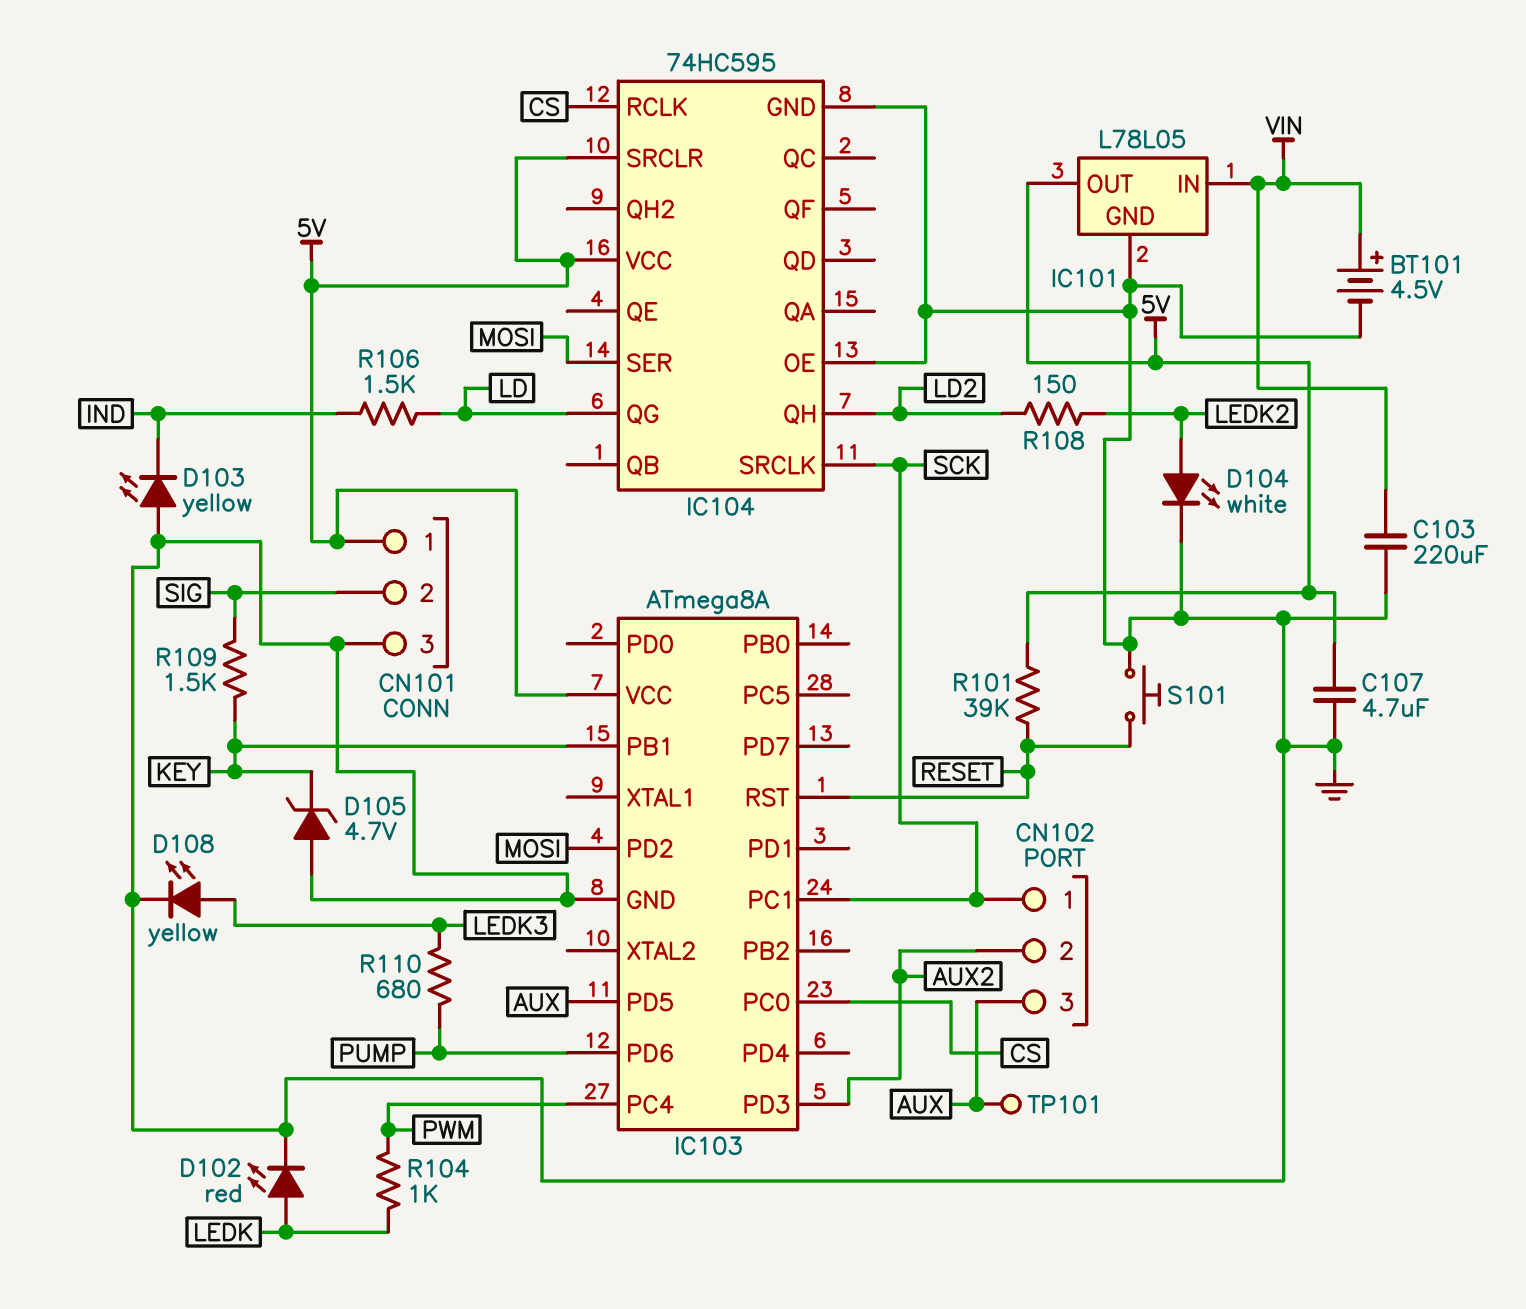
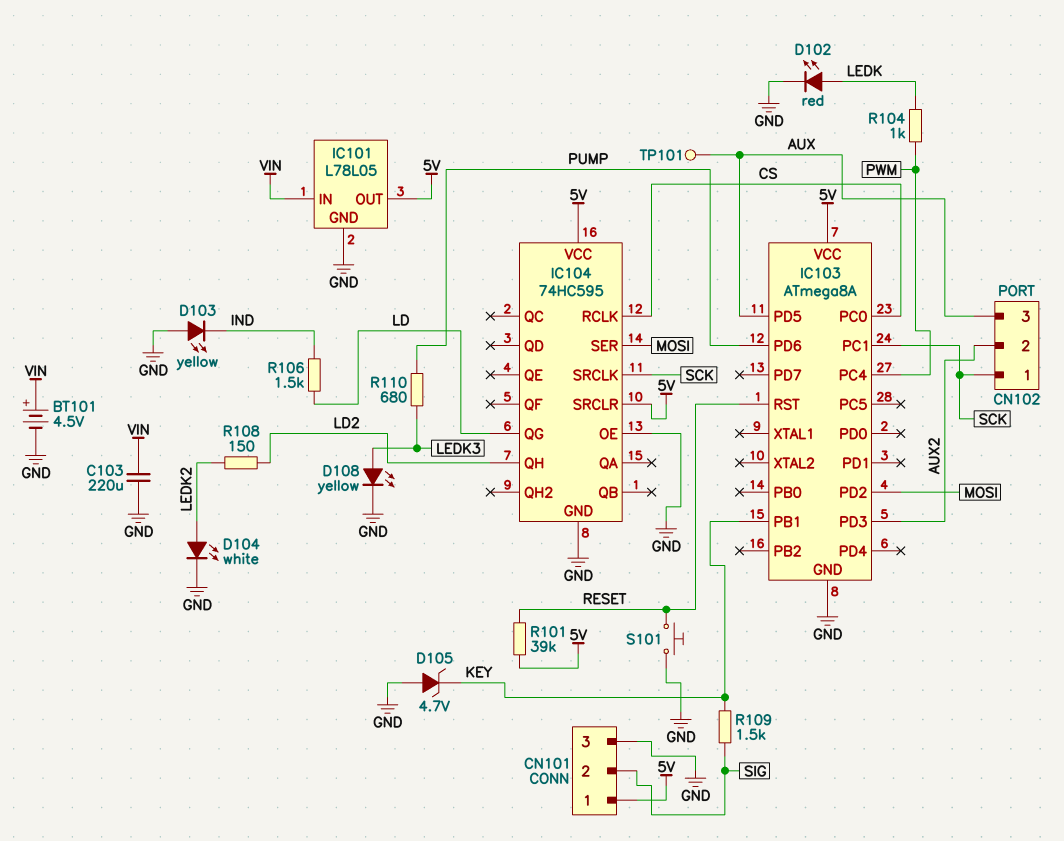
C107: 4.7uF (5V, GND) -> none

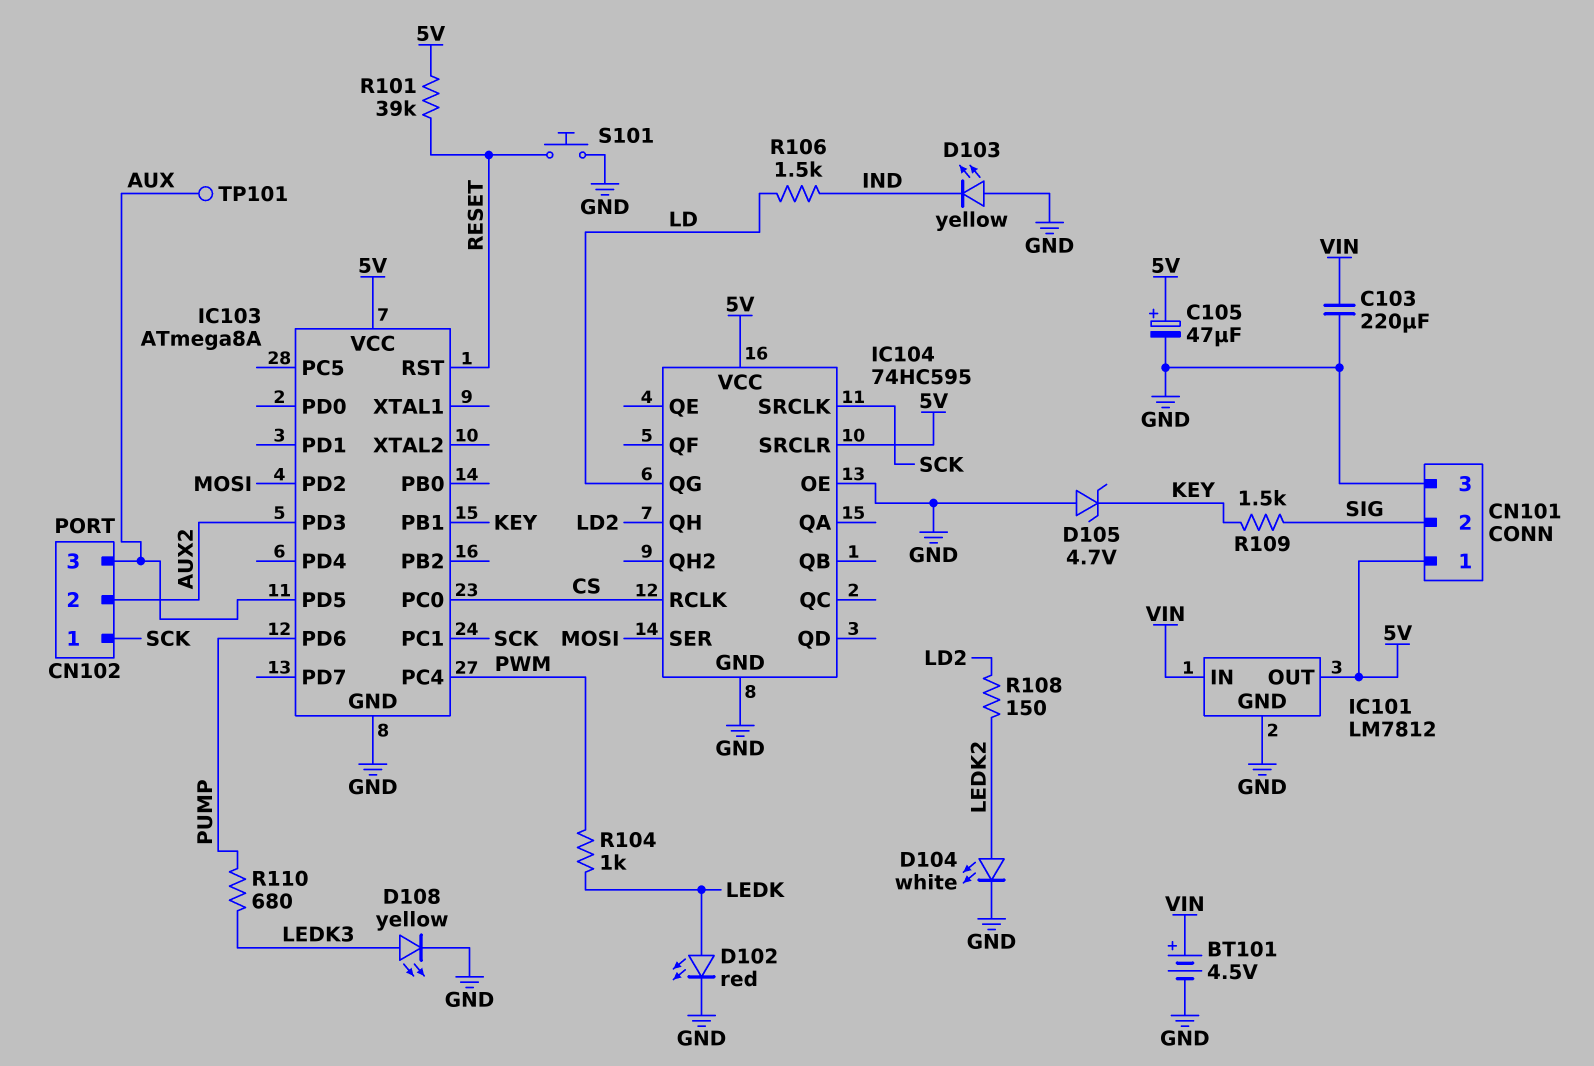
C105: none -> 47uF (plus 5V, minus GND)
IC101: L78L05 -> LM7812

